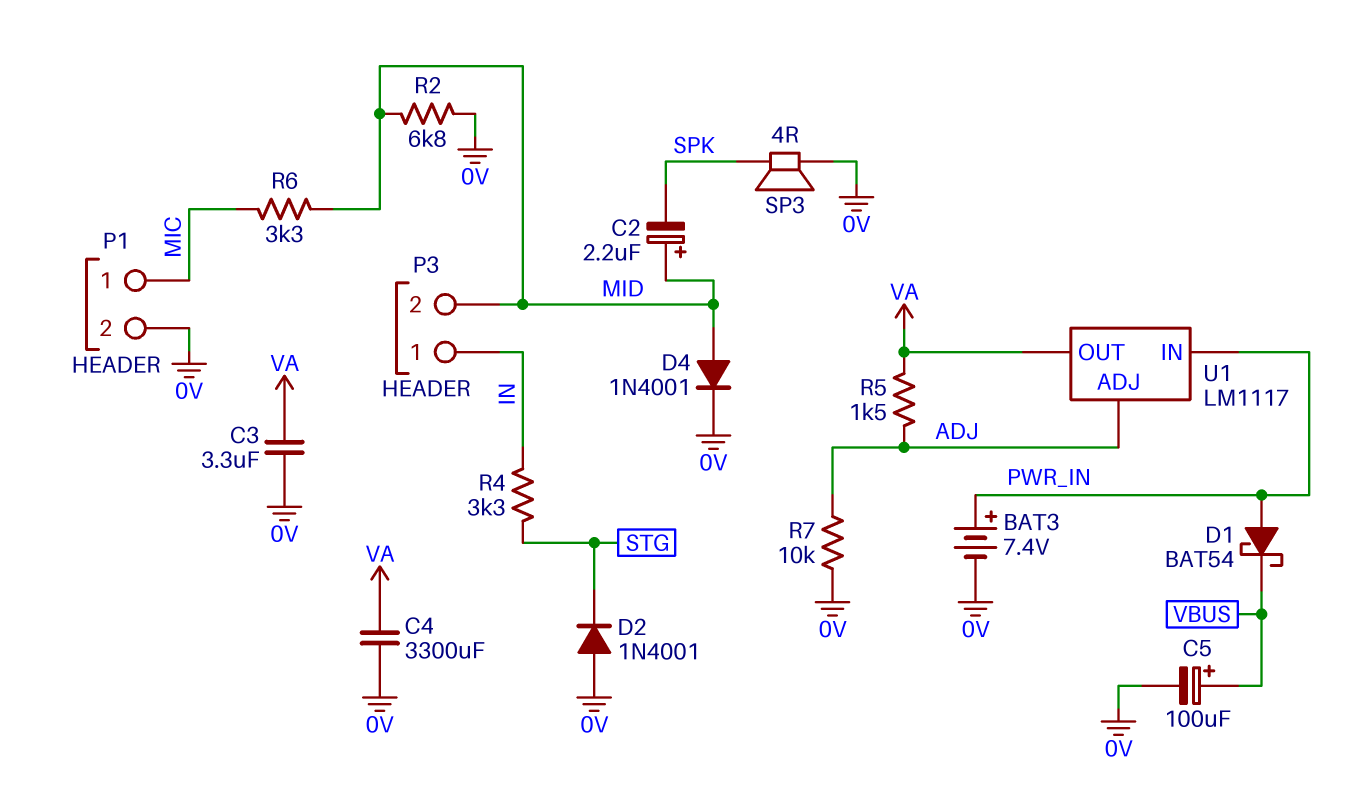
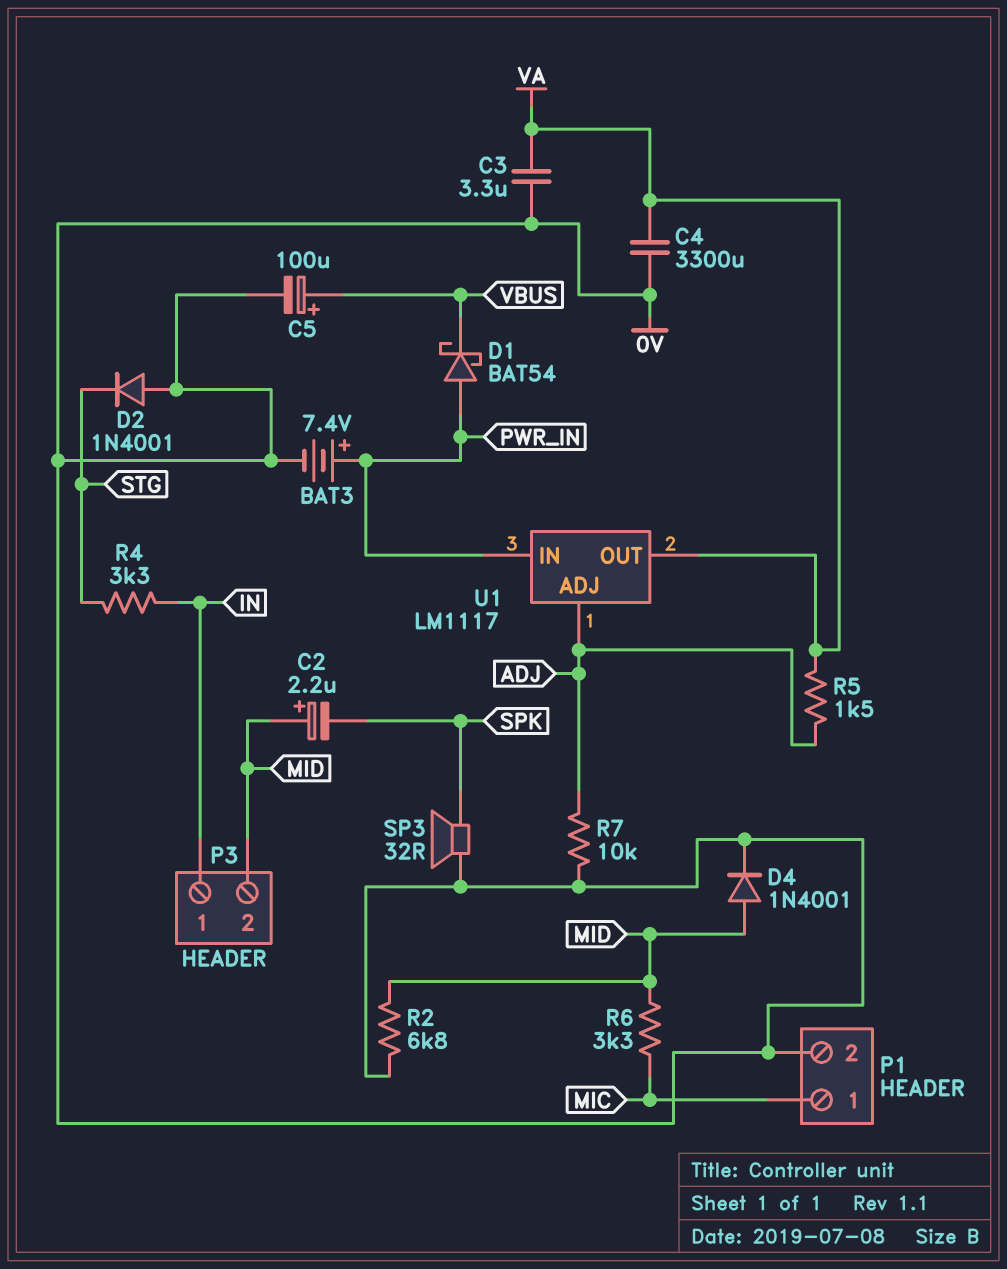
SP3: speaker 4R (0V, SPK) -> speaker 32R (0V, SPK)

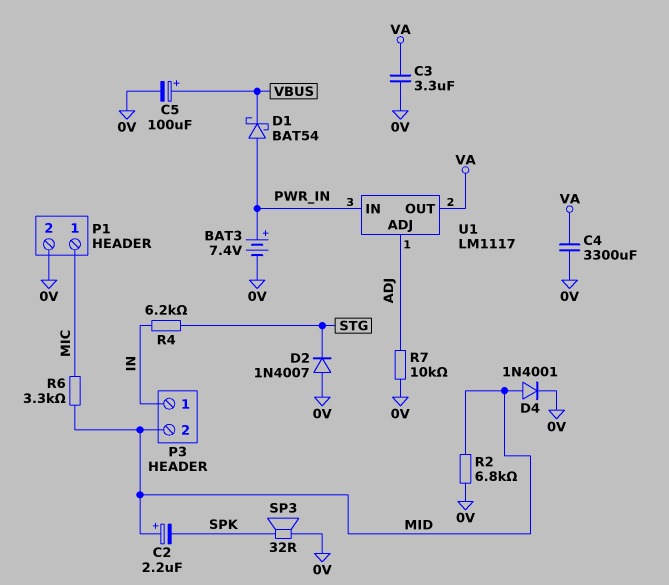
D2: diode 1N4001 (A 0V, K STG) -> diode 1N4007 (A 0V, K STG)
R4: 3.3k (IN, STG) -> 6.2k (IN, STG)
R5: 1.5k (ADJ, VA) -> none

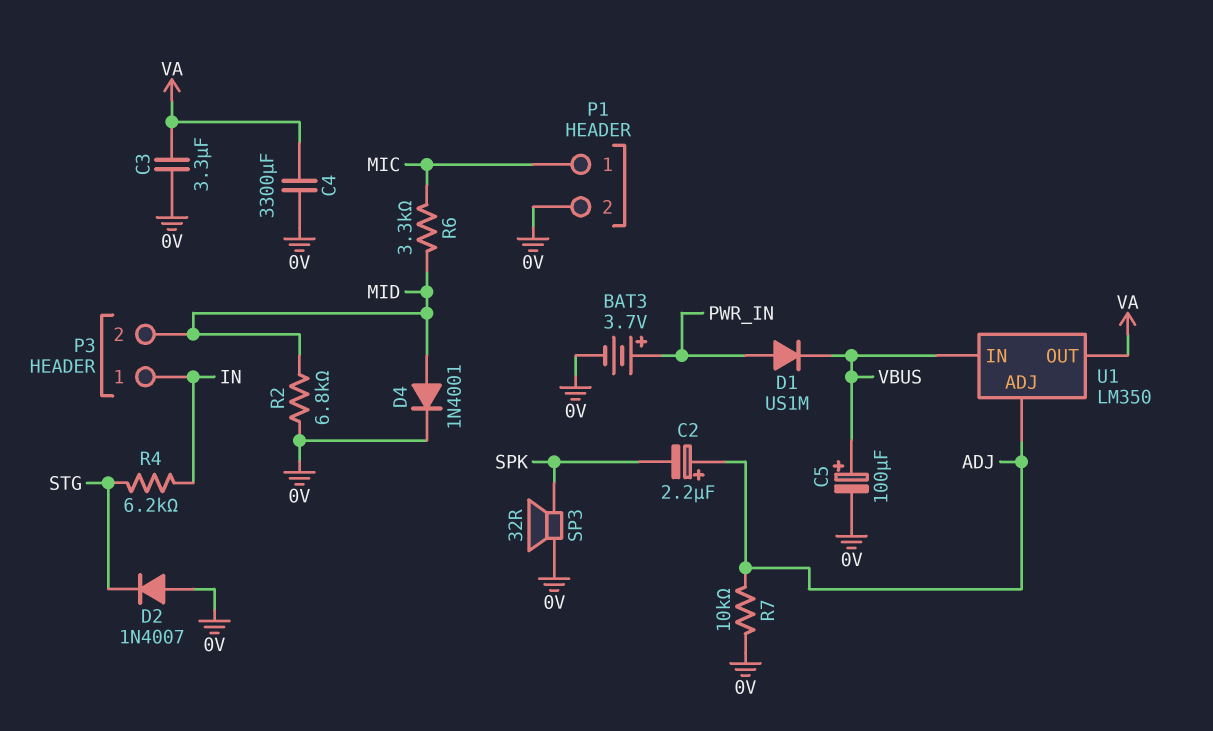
BAT3: 7.4V (plus PWR_IN, minus 0V) -> 3.7V (plus PWR_IN, minus 0V)
C2: 2.2uF (plus MID, minus SPK) -> 2.2uF (plus ADJ, minus SPK)
D1: schottky BAT54 (A PWR_IN, K VBUS) -> diode US1M (A PWR_IN, K VBUS)
U1: LM1117 -> LM350
U1 pin IN: PWR_IN -> VBUS

